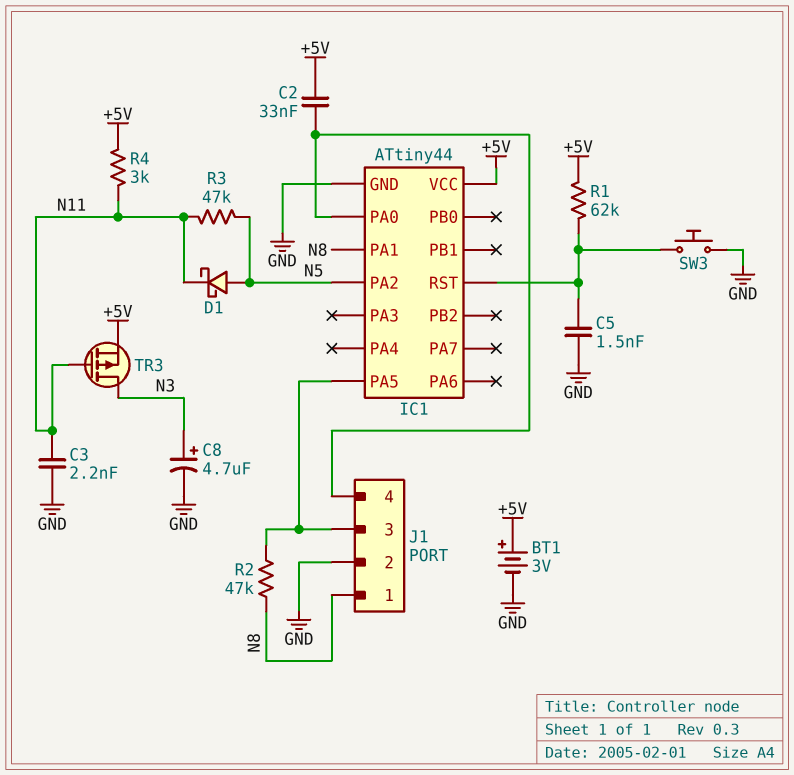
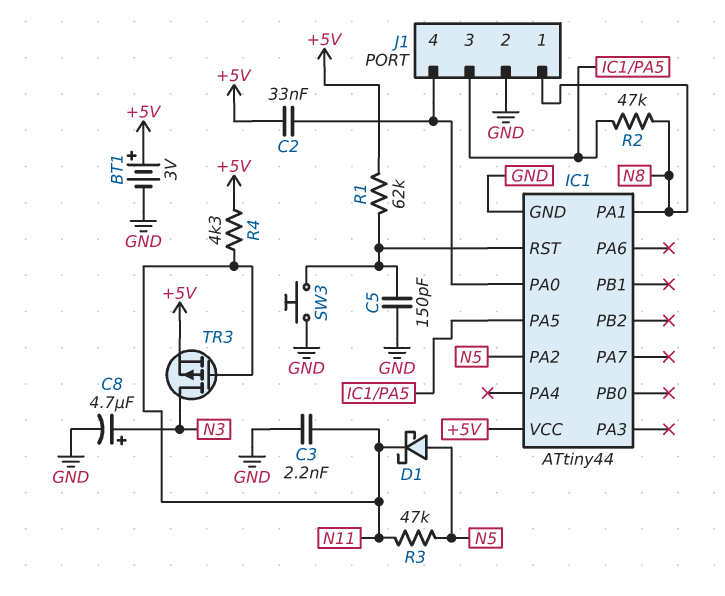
C5: 1.5nF (GND, IC1/RST) -> 150pF (GND, IC1/RST)
R4: 3k (+5V, N11) -> 4.3k (+5V, N11)

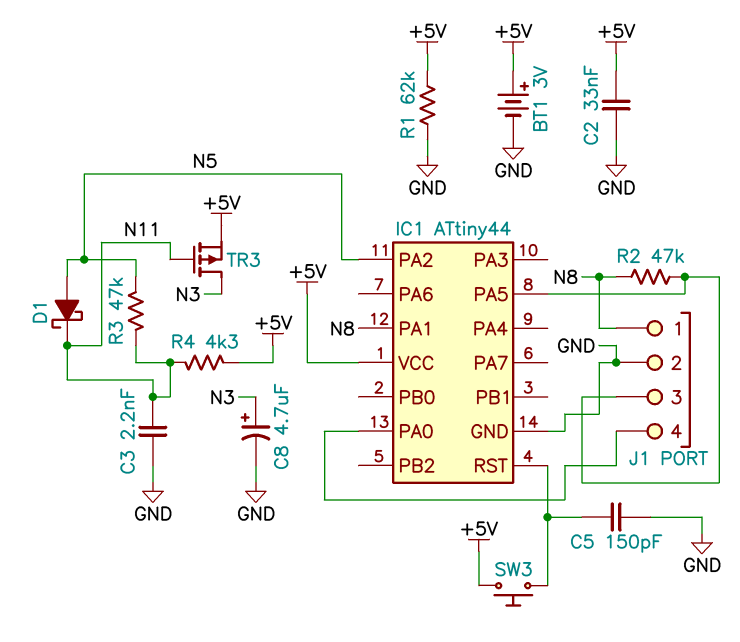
C2: 33nF (+5V, IC1/PA0) -> 33nF (+5V, GND)
R1: 62k (+5V, IC1/RST) -> 62k (+5V, GND)
SW3: button (GND, IC1/RST) -> button (+5V, IC1/RST)

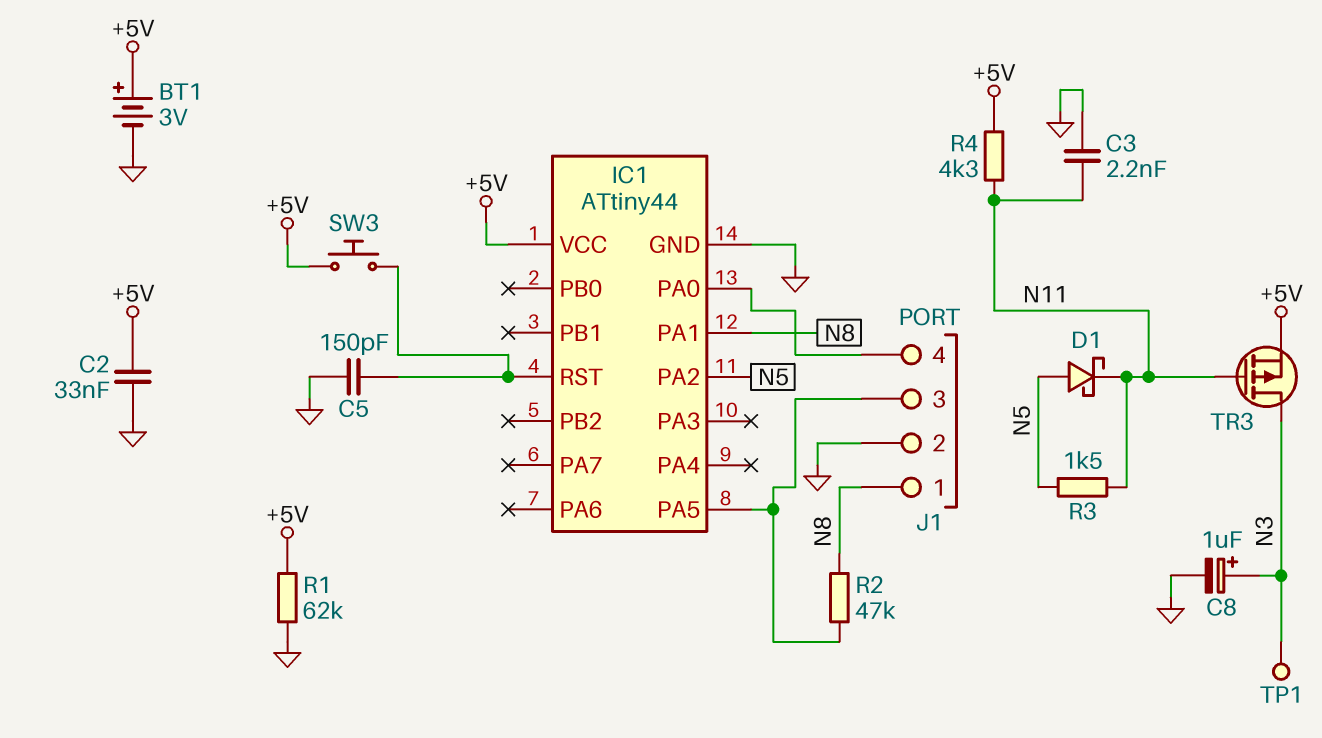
C8: 4.7uF (plus N3, minus GND) -> 1uF (plus N3, minus GND)
R3: 47k (N5, N11) -> 1.5k (N5, N11)
TP1: none -> test point (N3)

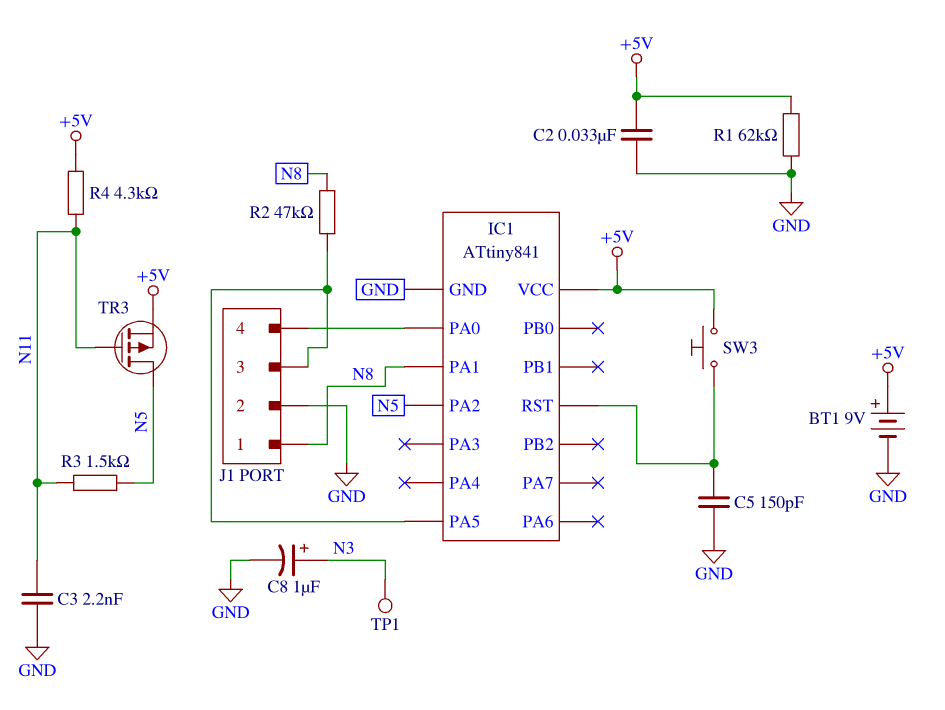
BT1: 3V (plus +5V, minus GND) -> 9V (plus +5V, minus GND)
D1: schottky (A N5, K N11) -> none
IC1: ATtiny44 -> ATtiny841
TR3: PMOS (G N11, D N3, S +5V) -> PMOS (G N11, D N5, S +5V)

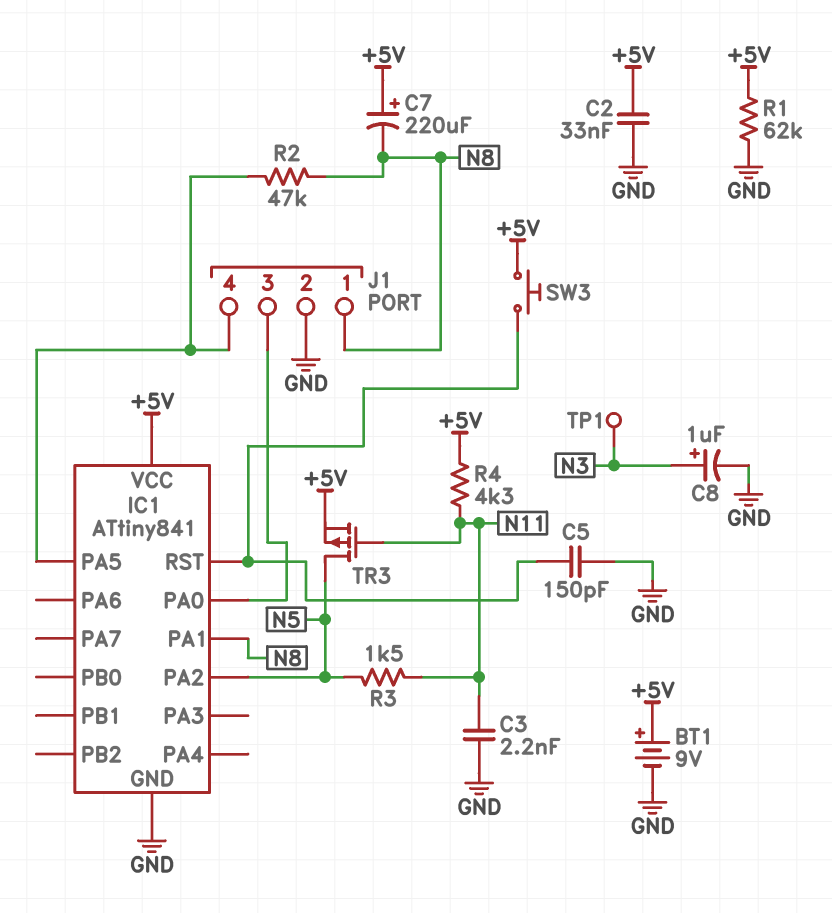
C7: none -> 220uF (plus +5V, minus N8)
J1 pin 3: IC1/PA5 -> IC1/PA0
J1 pin 4: IC1/PA0 -> IC1/PA5

